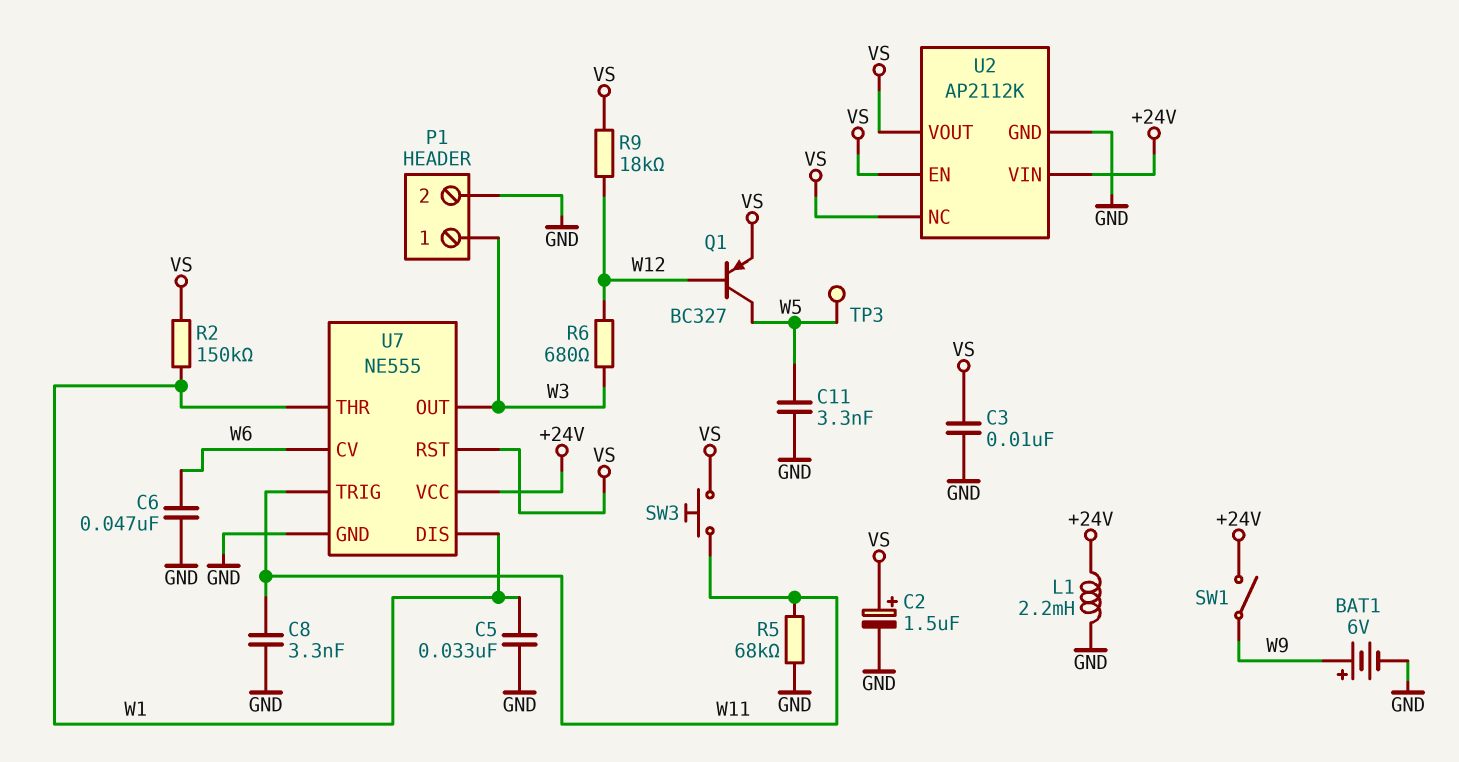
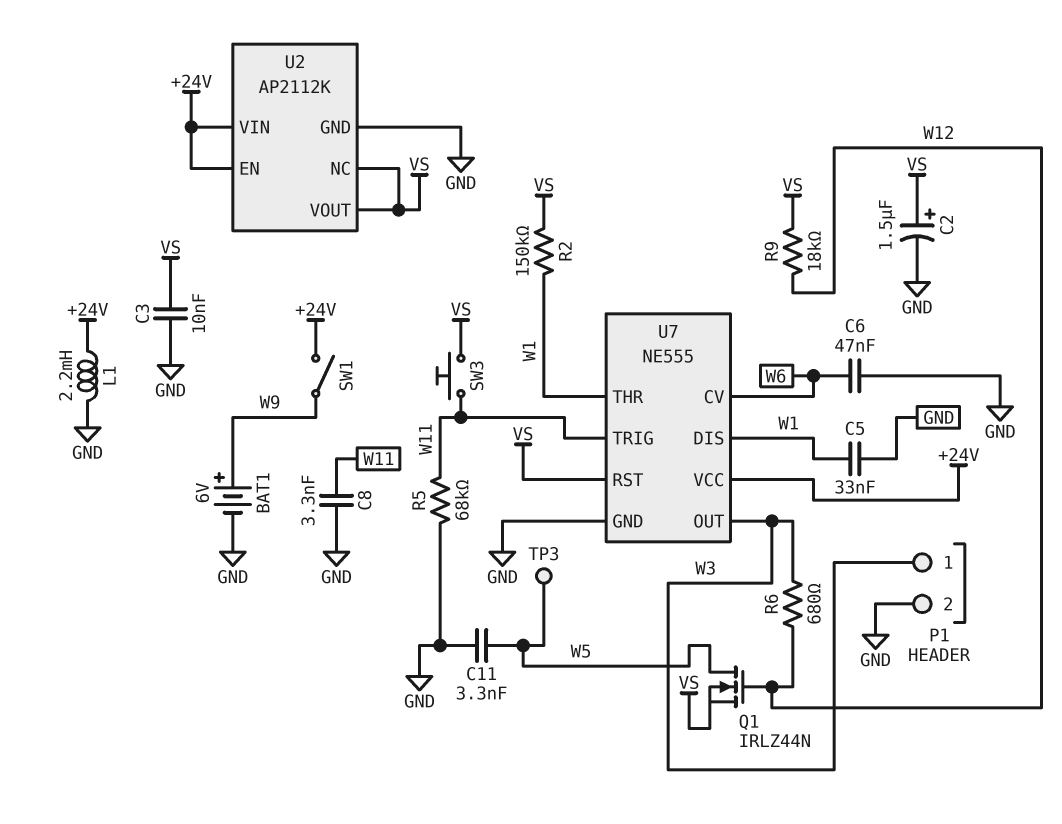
Q1: PNP BC327 (B W12, C W5, E VS) -> NMOS IRLZ44N (G W12, D W5, S VS)
U2 pin EN: VS -> +24V

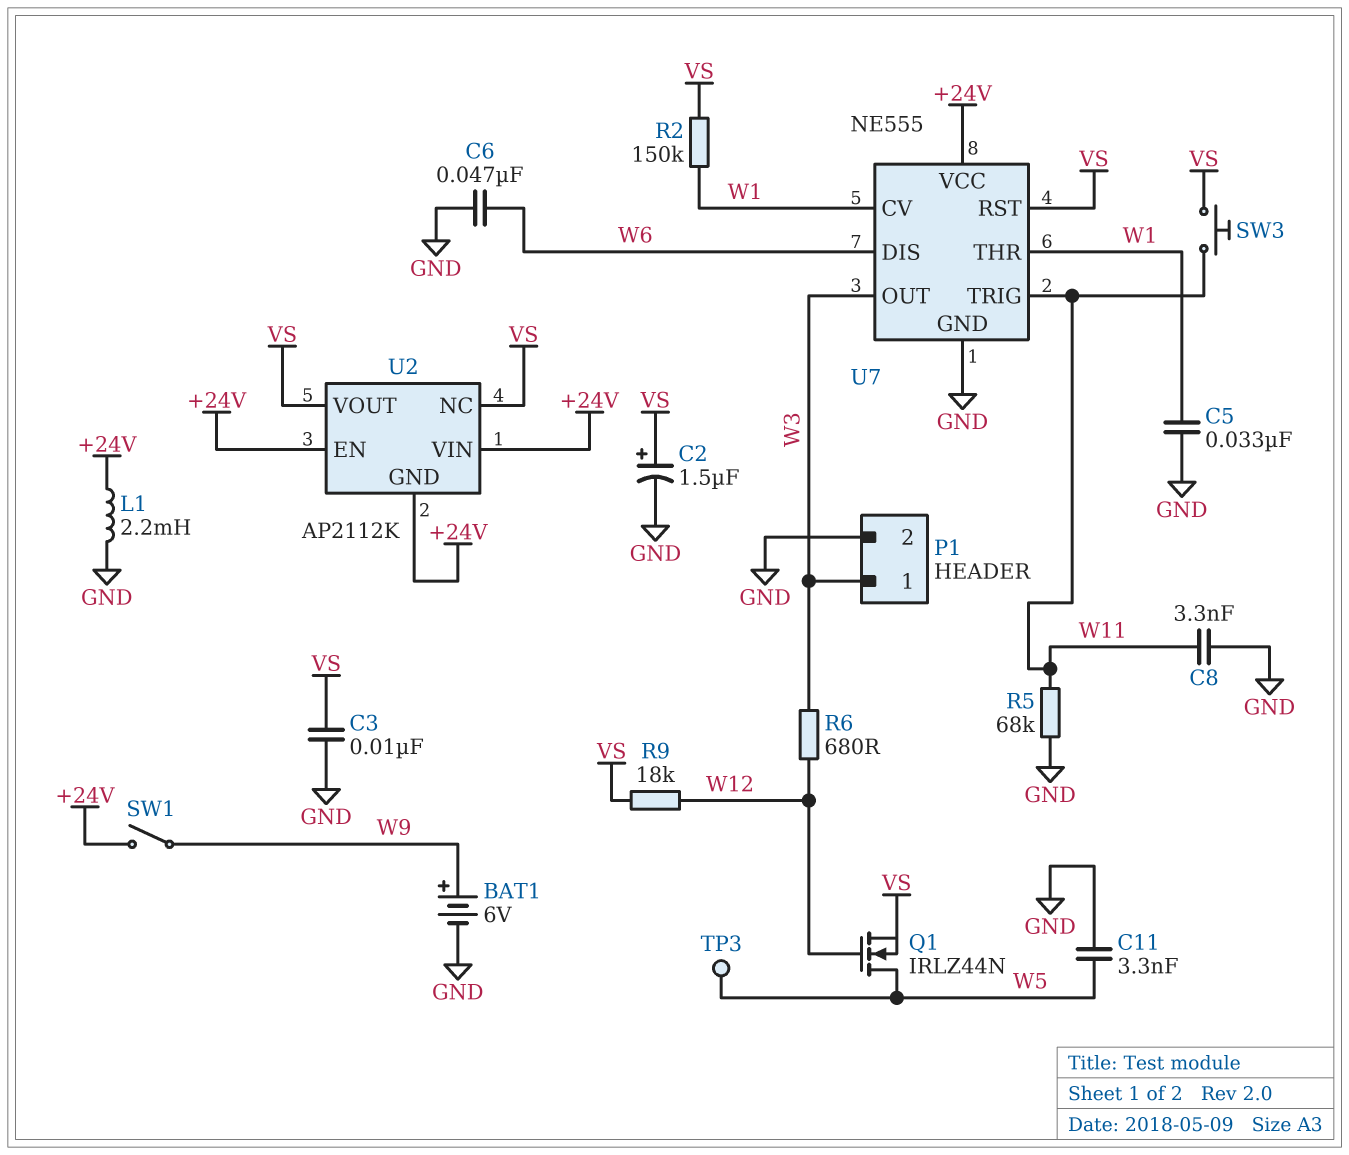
U2 pin GND: GND -> +24V
U7 pin CV: W6 -> W1
U7 pin DIS: W1 -> W6

